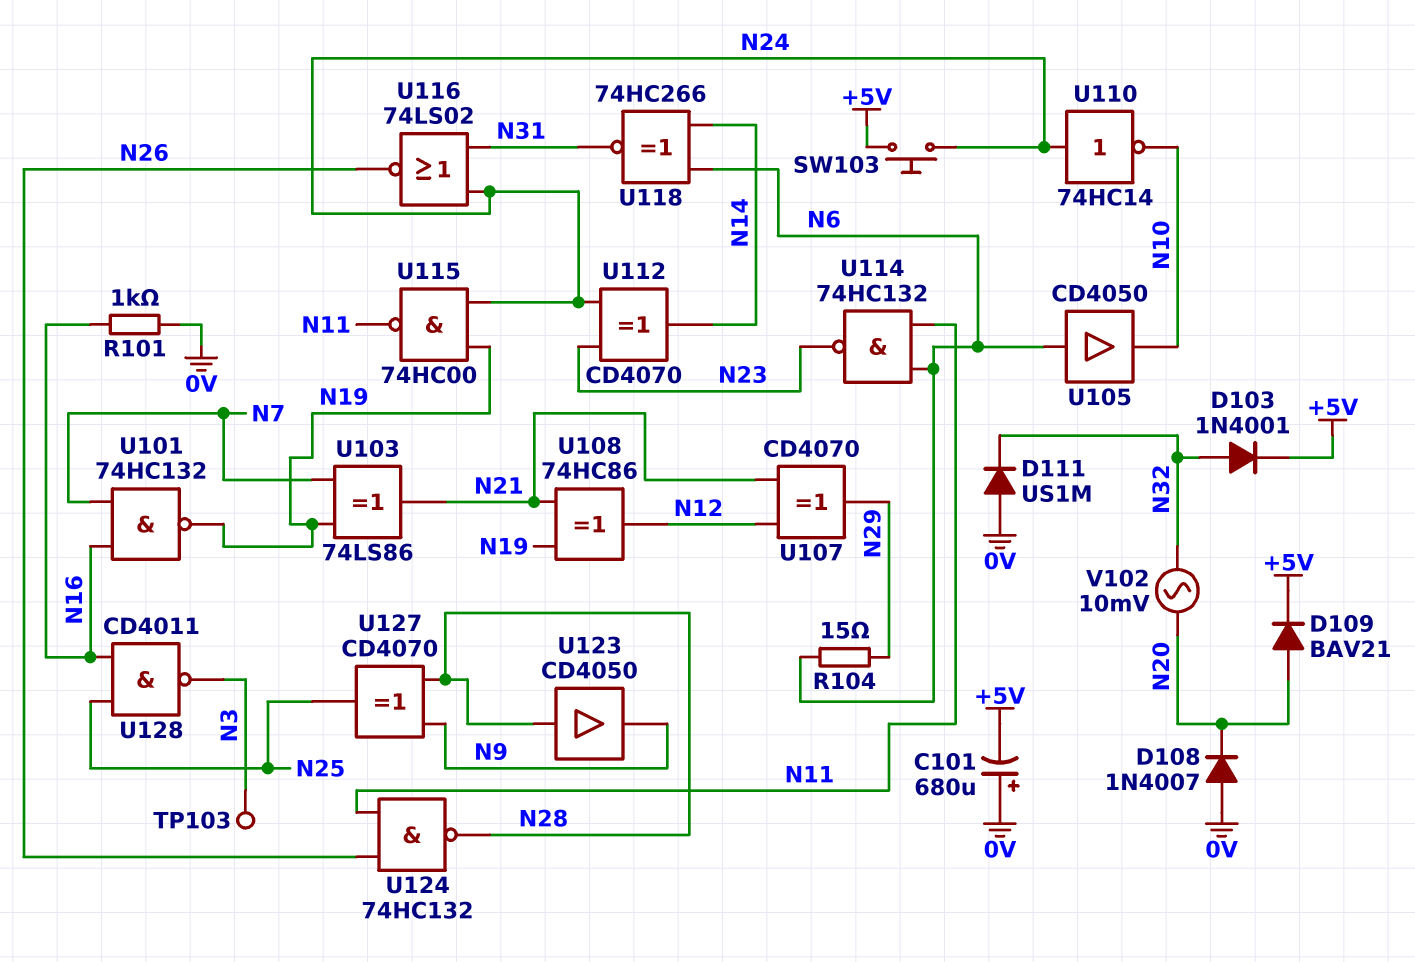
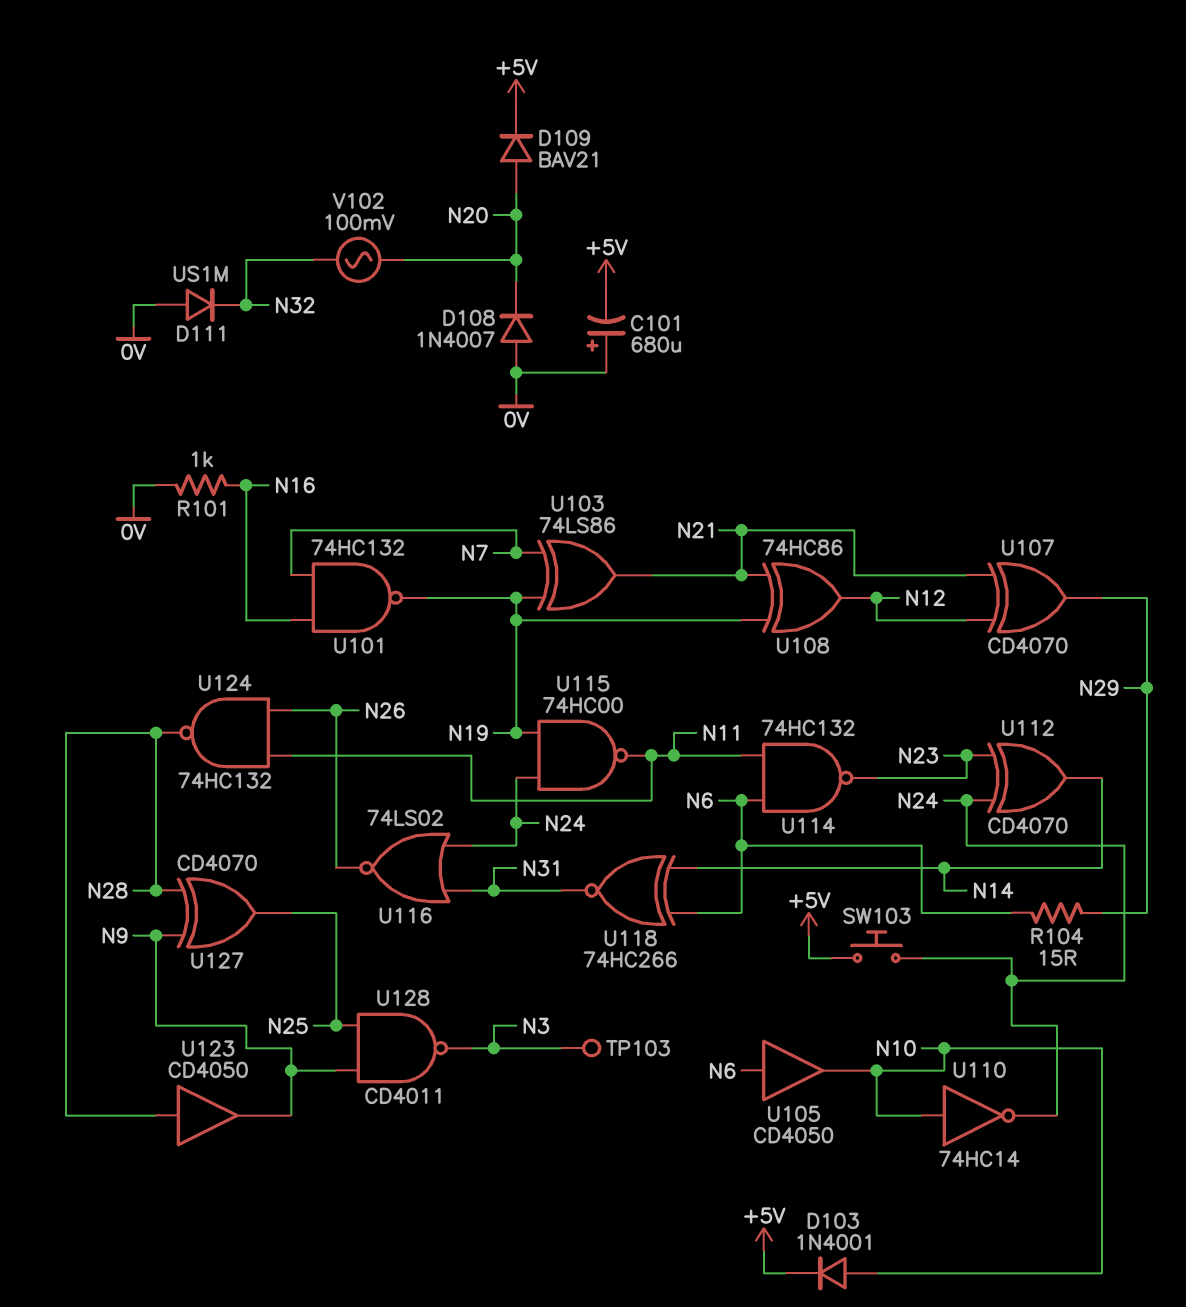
D103: diode 1N4001 (A N32, K +5V) -> diode 1N4001 (A N10, K +5V)
U110: NOT 74HC14 (in N24, out N10) -> NOT 74HC14 (in N10, out N24)
U128: NAND CD4011 (in N16, in N25, out N3) -> NAND CD4011 (in N9, in N25, out N3)
V102: AC 10mV (N20, N32) -> AC 100mV (N20, N32)

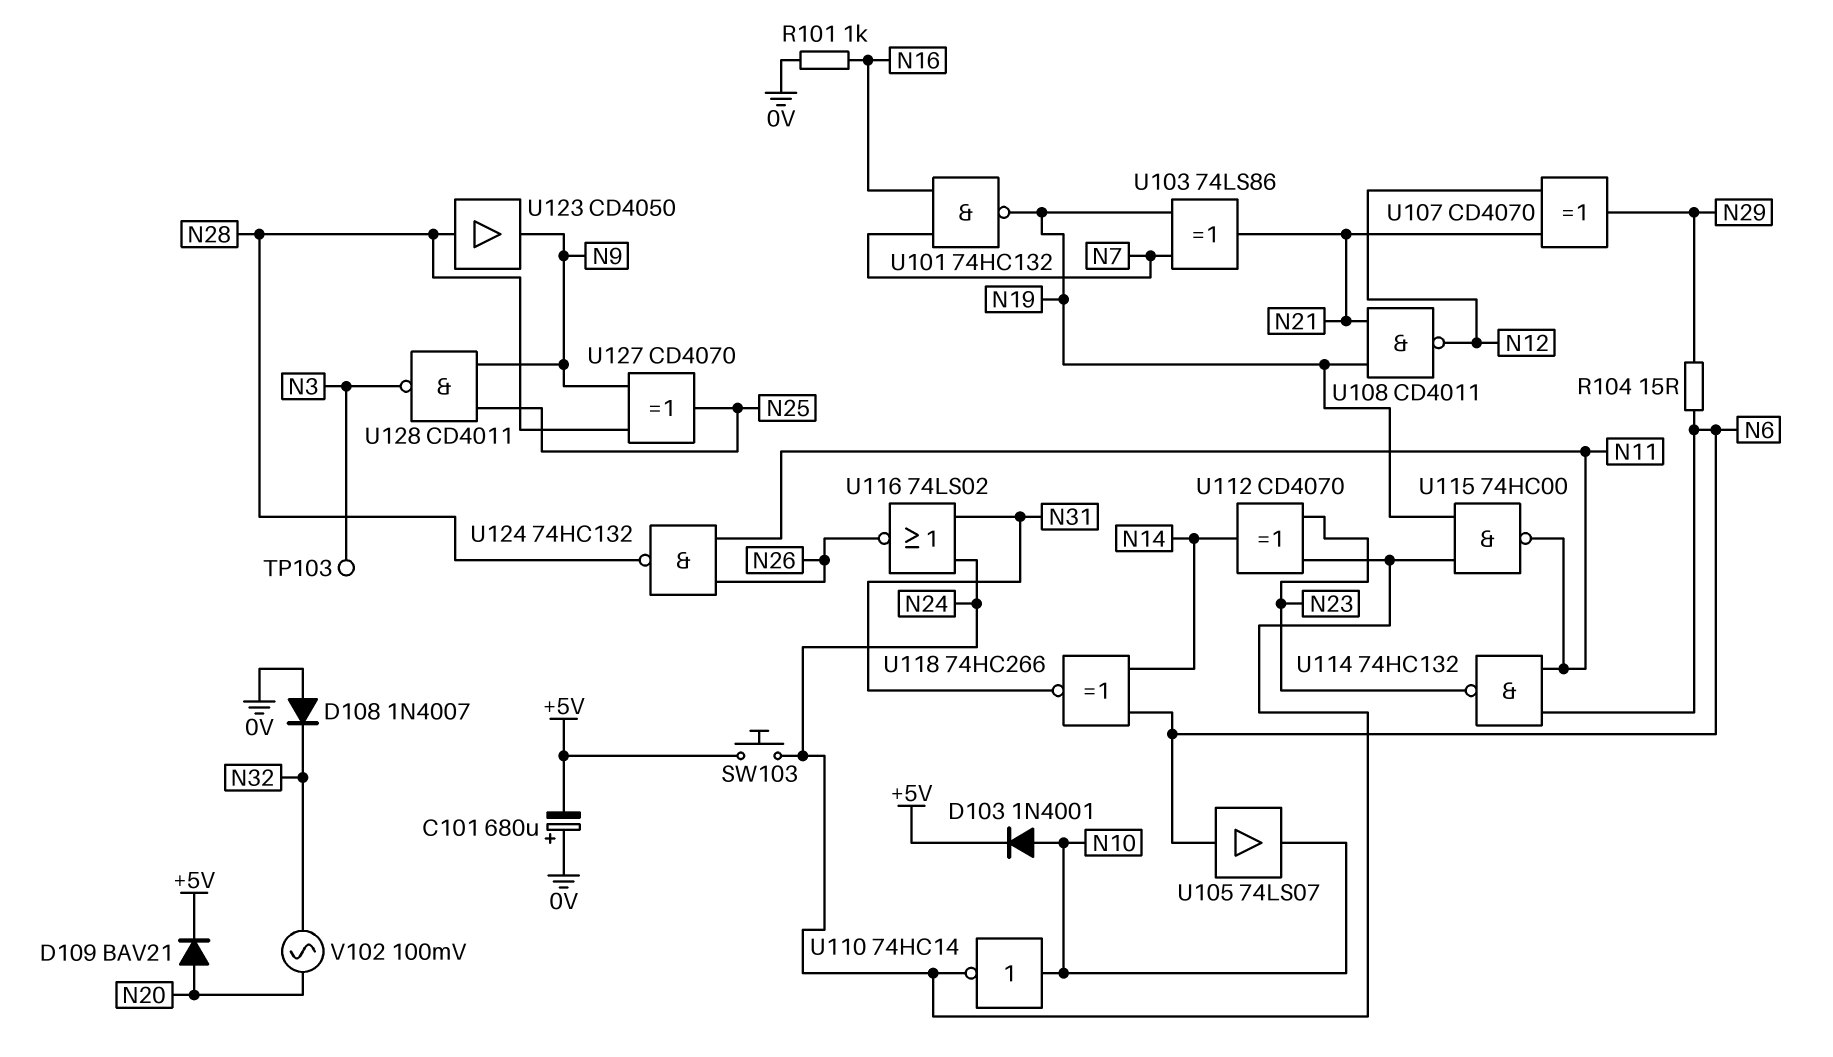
D108: diode 1N4007 (A 0V, K N20) -> diode 1N4007 (A 0V, K N32)
D111: diode US1M (A 0V, K N32) -> none
U105: buffer CD4050 (in N6, out N10) -> buffer 74LS07 (in N6, out N10)
U108: XOR 74HC86 (in N19, in N21, out N12) -> NAND CD4011 (in N19, in N21, out N12)

